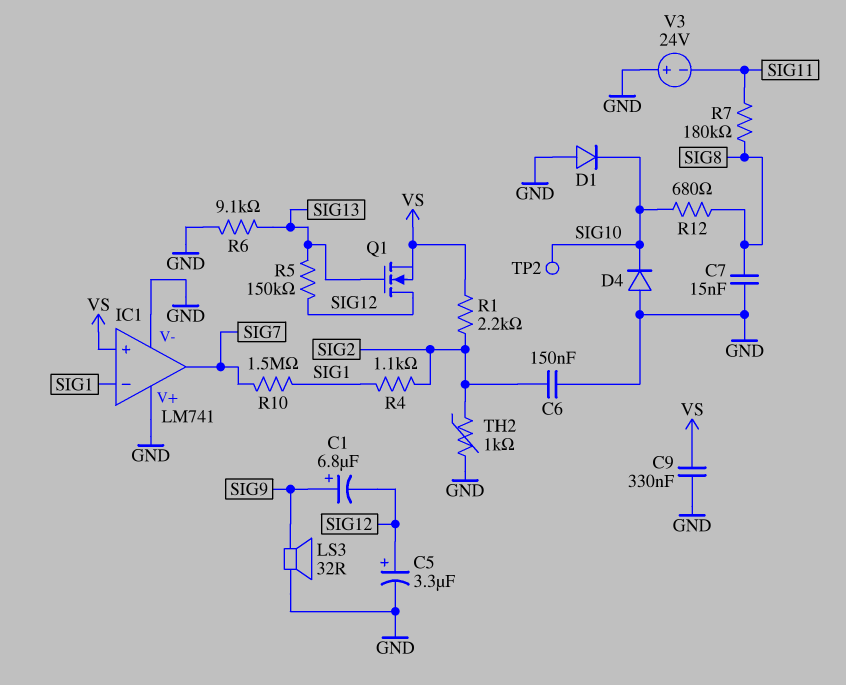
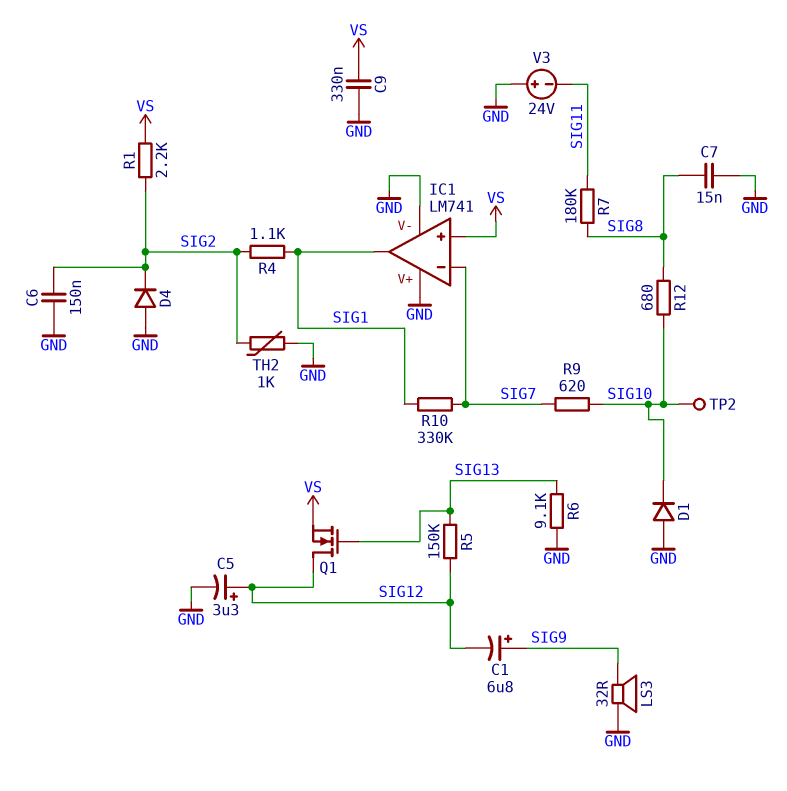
D4: diode (A GND, K SIG10) -> diode (A GND, K SIG2)
IC1 pin in-: SIG1 -> SIG7
IC1 pin out: SIG7 -> SIG1
R9: none -> 620 (SIG7, SIG10)
R10: 1.5M (SIG1, SIG7) -> 330k (SIG1, SIG7)

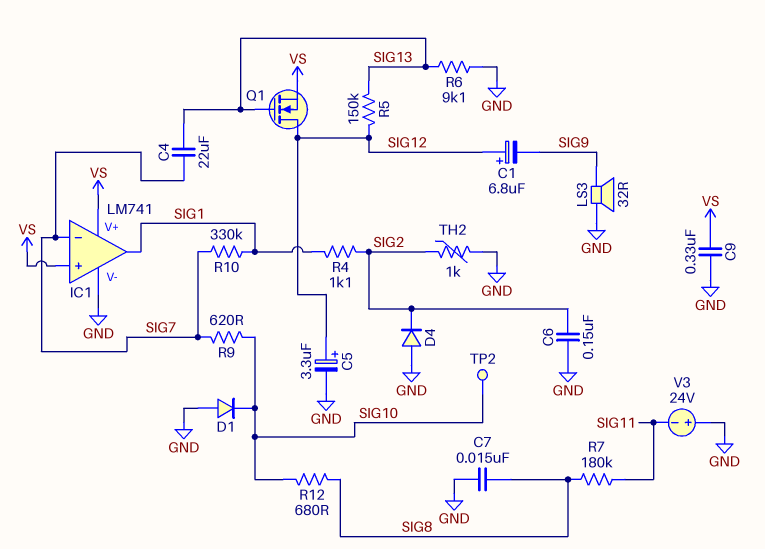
C1: 6.8uF (plus SIG9, minus SIG12) -> 6.8uF (plus SIG12, minus SIG9)
C4: none -> 22uF (SIG7, SIG13)
IC1 pin V+: GND -> VS
R1: 2.2k (SIG2, VS) -> none

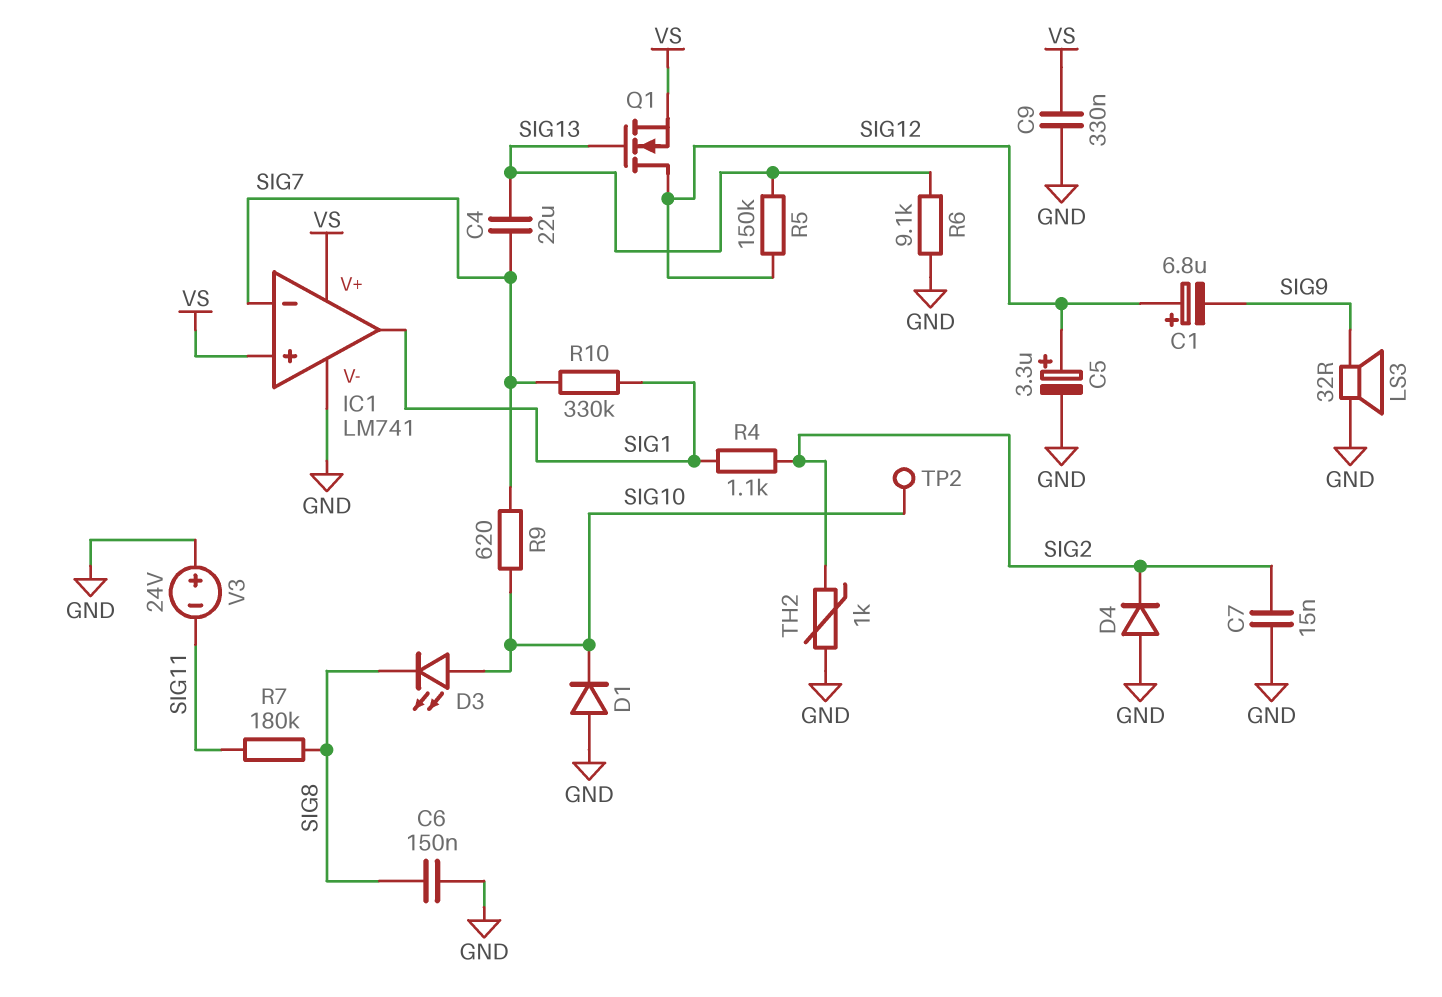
C6: 150nF (GND, SIG2) -> 150nF (GND, SIG8)
C7: 15nF (GND, SIG8) -> 15nF (GND, SIG2)
D3: none -> LED (A SIG10, K SIG8)
R12: 680 (SIG8, SIG10) -> none

